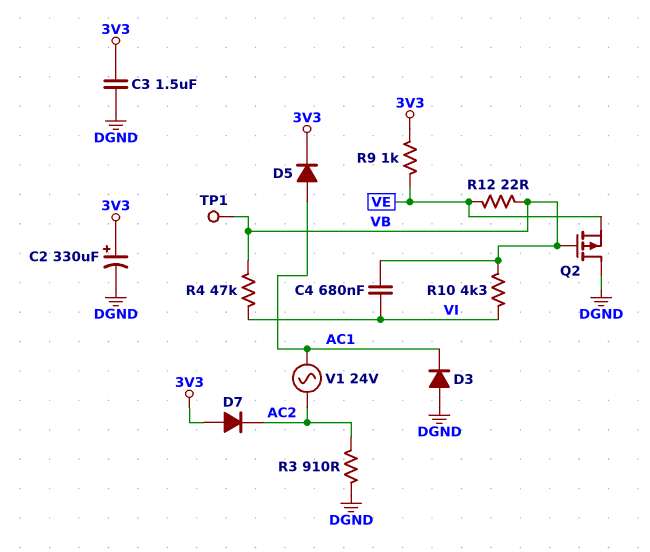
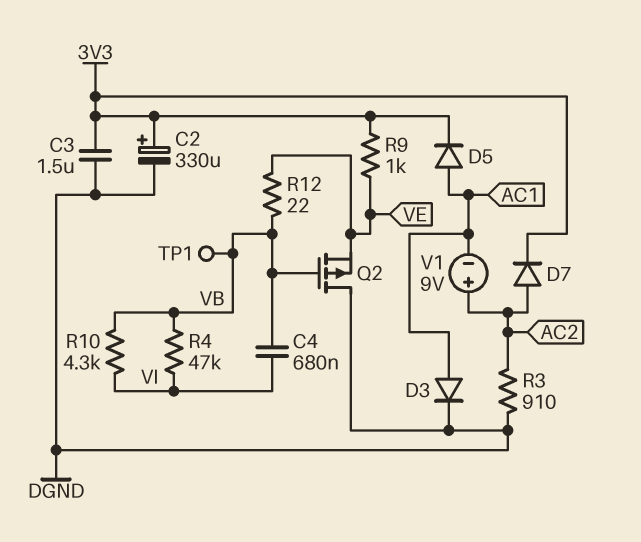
D3: diode (A DGND, K AC1) -> diode (A AC1, K DGND)
D7: diode (A 3V3, K AC2) -> diode (A AC2, K 3V3)
V1: AC 24V (AC1, AC2) -> 9V (plus AC2, minus AC1)

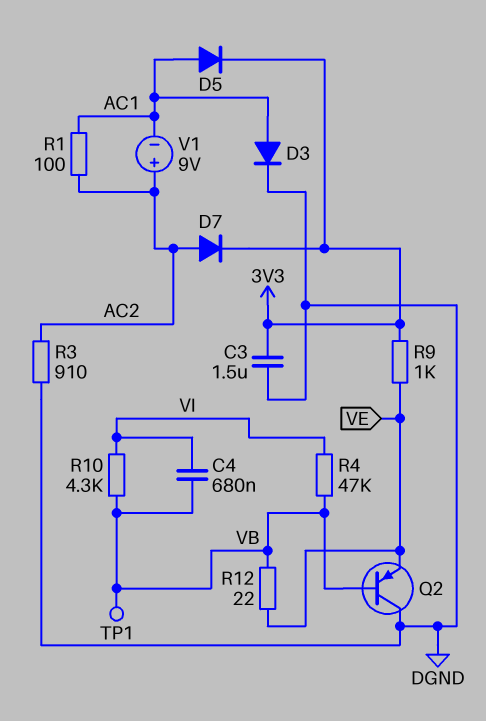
C2: 330uF (plus 3V3, minus DGND) -> none
Q2: PMOS (G VB, D DGND, S VE) -> PNP (B VB, C DGND, E VE)
R1: none -> 100 (AC1, AC2)

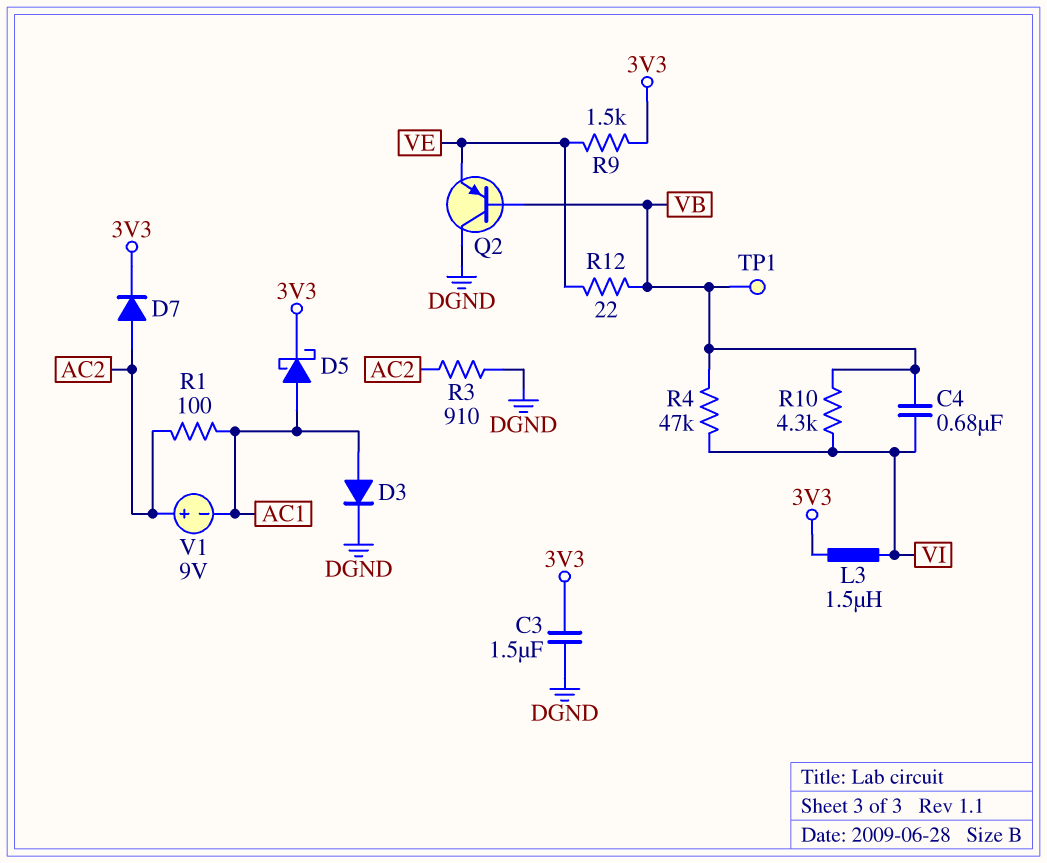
D5: diode (A AC1, K 3V3) -> schottky (A AC1, K 3V3)
L3: none -> 1.5uH (3V3, VI)
R9: 1k (3V3, VE) -> 1.5k (3V3, VE)

